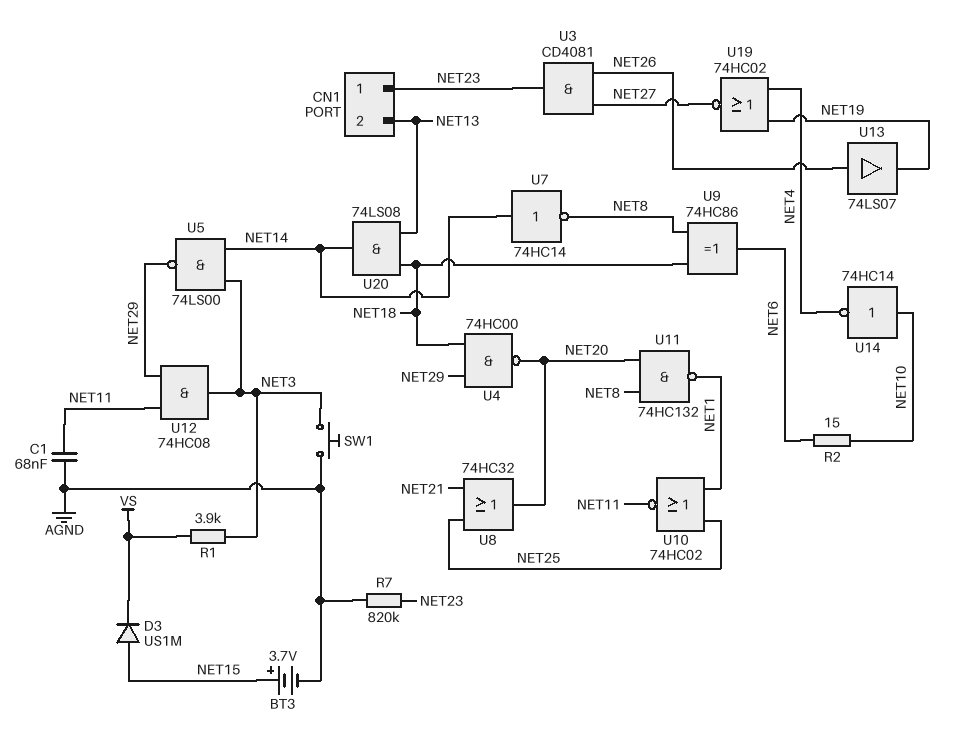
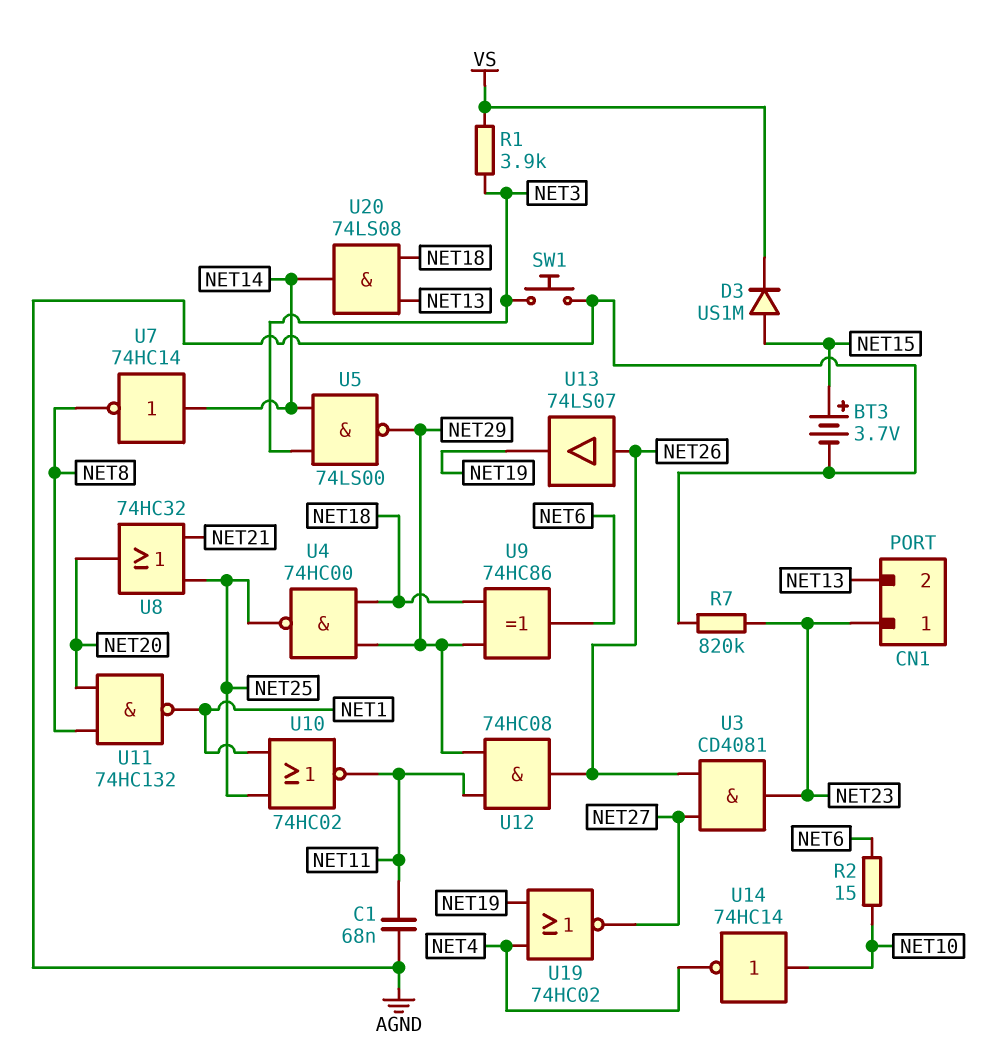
U4: NAND 74HC00 (in NET18, in NET29, out NET20) -> NAND 74HC00 (in NET18, in NET29, out NET25)
U9: XOR 74HC86 (in NET8, in NET18, out NET6) -> XOR 74HC86 (in NET18, in NET29, out NET6)
U12: AND 74HC08 (in NET11, in NET29, out NET3) -> AND 74HC08 (in NET11, in NET29, out NET26)

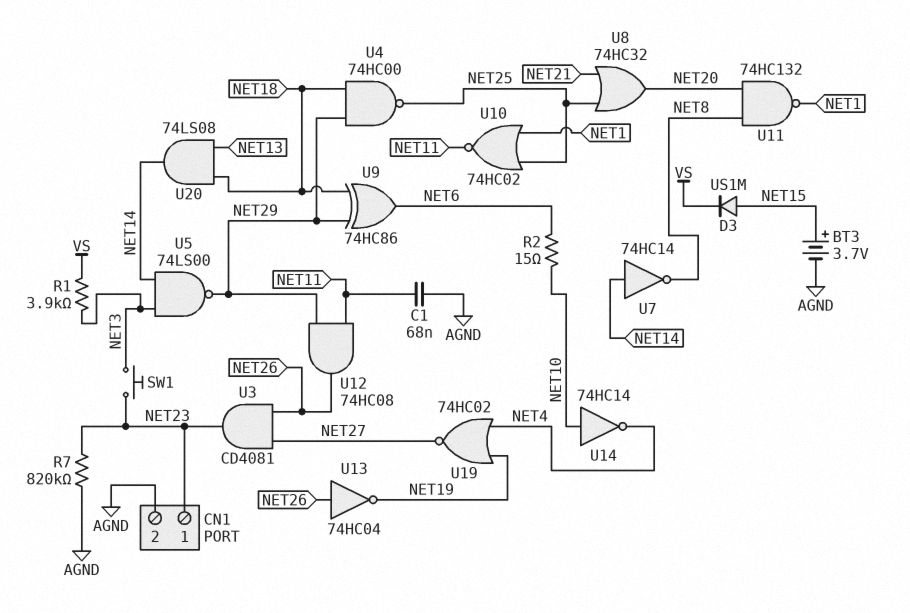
CN1 pin 2: NET13 -> AGND
SW1: button (AGND, NET3) -> button (NET3, NET23)
U13: buffer 74LS07 (in NET26, out NET19) -> NOT 74HC04 (in NET26, out NET19)

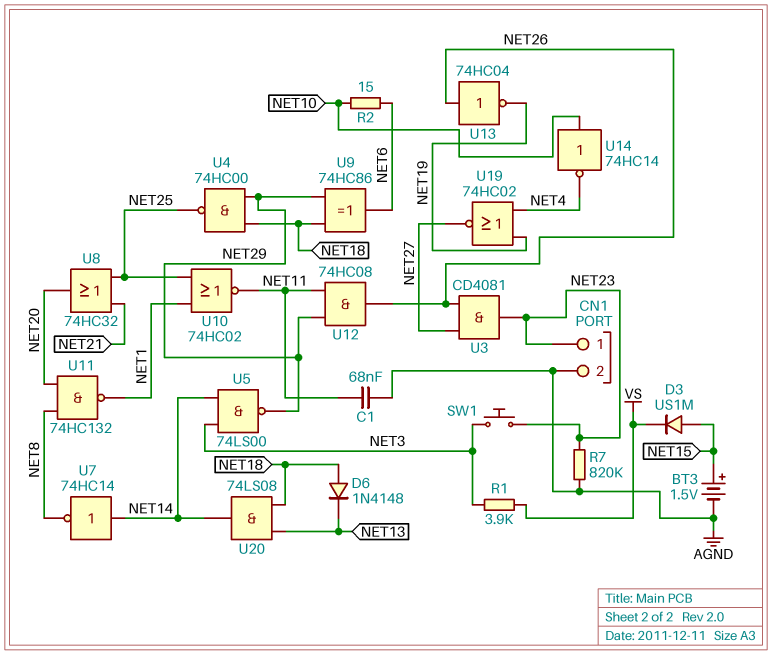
BT3: 3.7V (plus NET15, minus AGND) -> 1.5V (plus NET15, minus AGND)
D6: none -> diode 1N4148 (A NET18, K NET13)

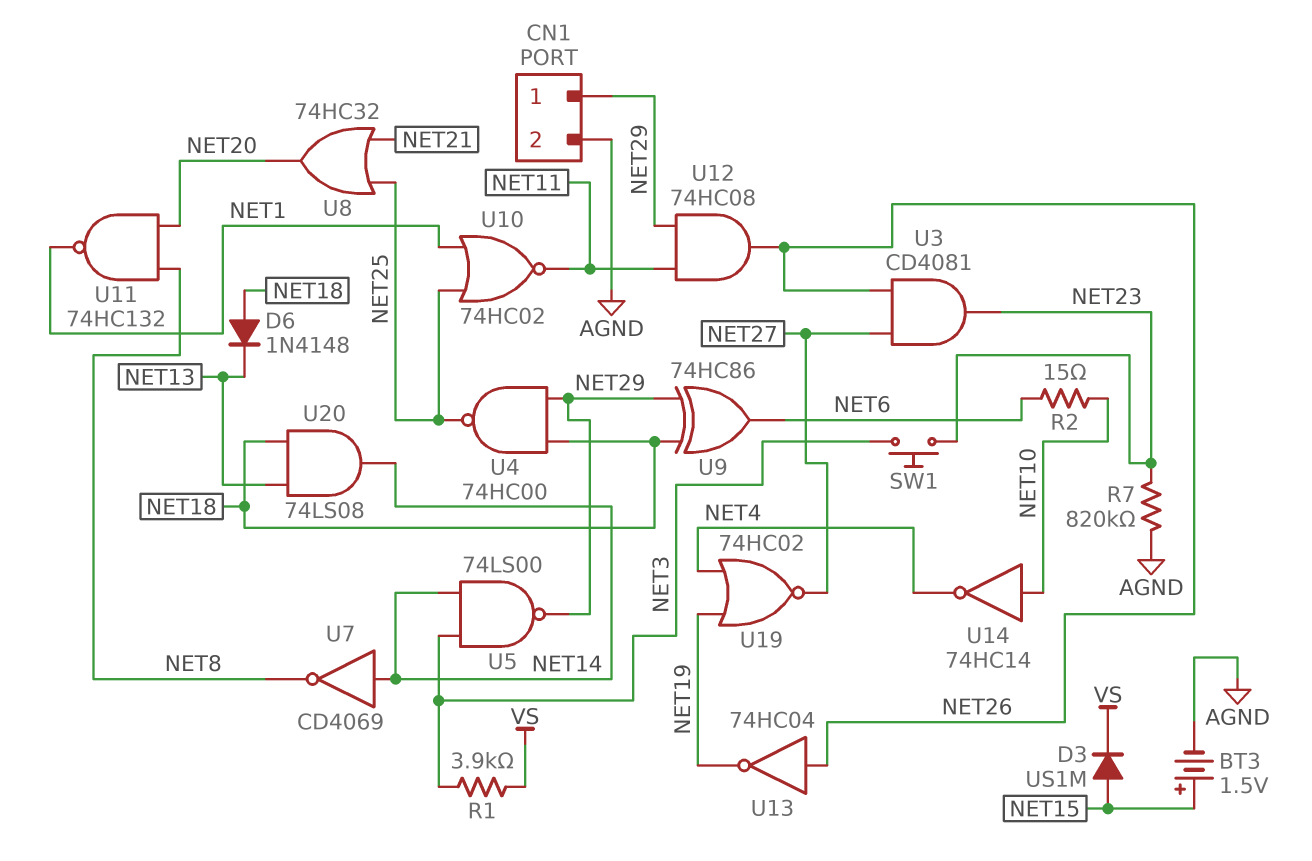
C1: 68nF (AGND, NET11) -> none
CN1 pin 1: NET23 -> NET29
U7: NOT 74HC14 (in NET14, out NET8) -> NOT CD4069 (in NET14, out NET8)

